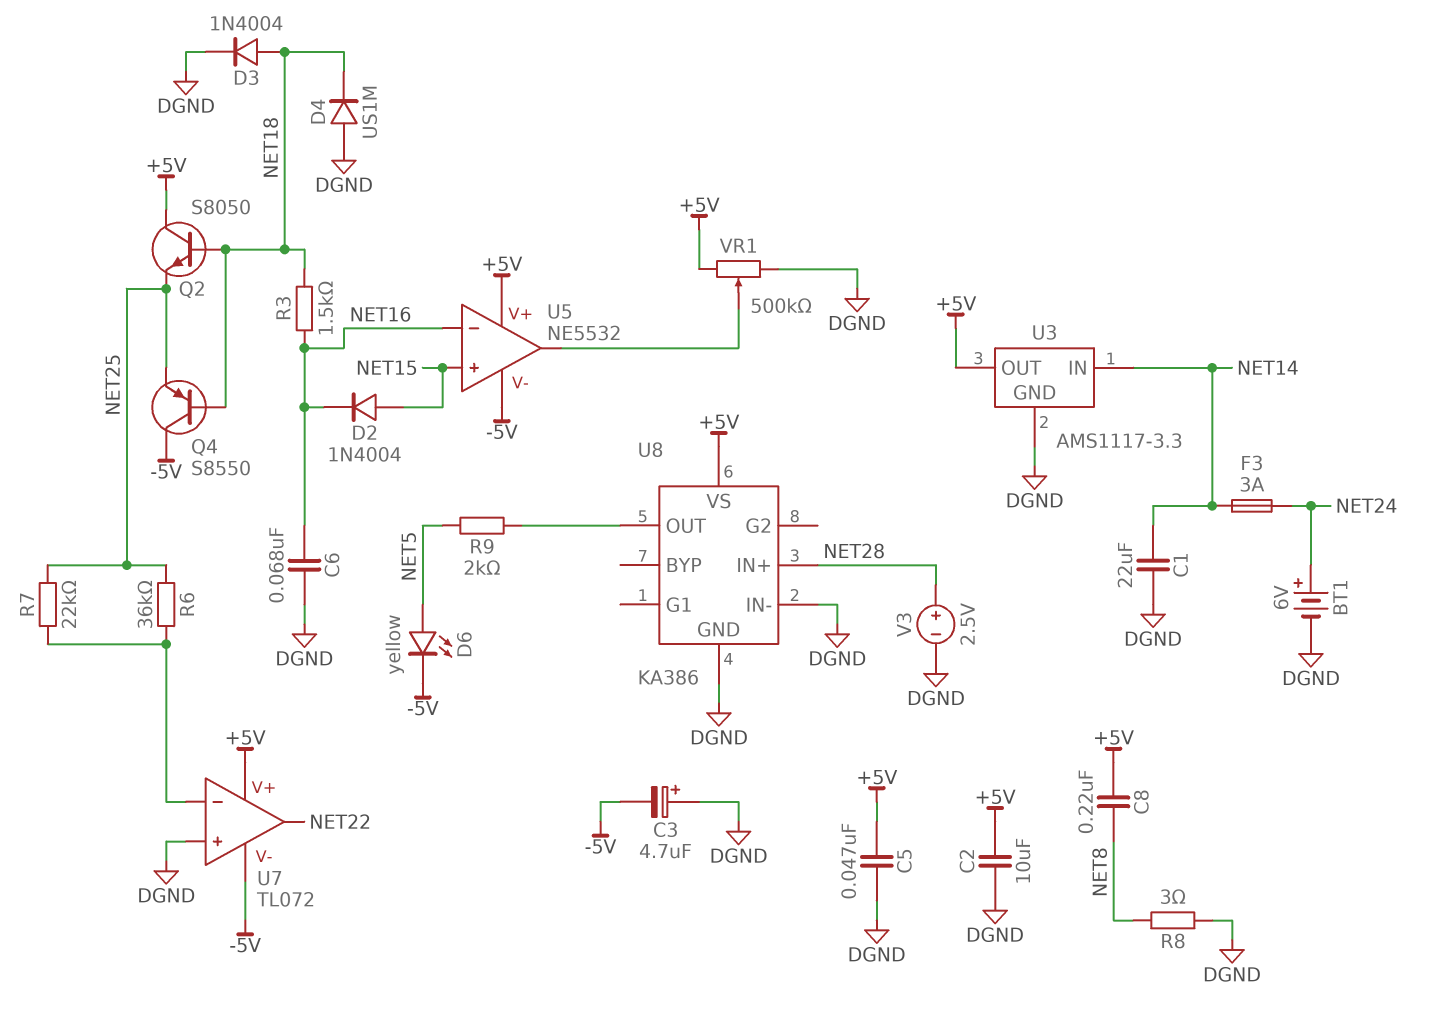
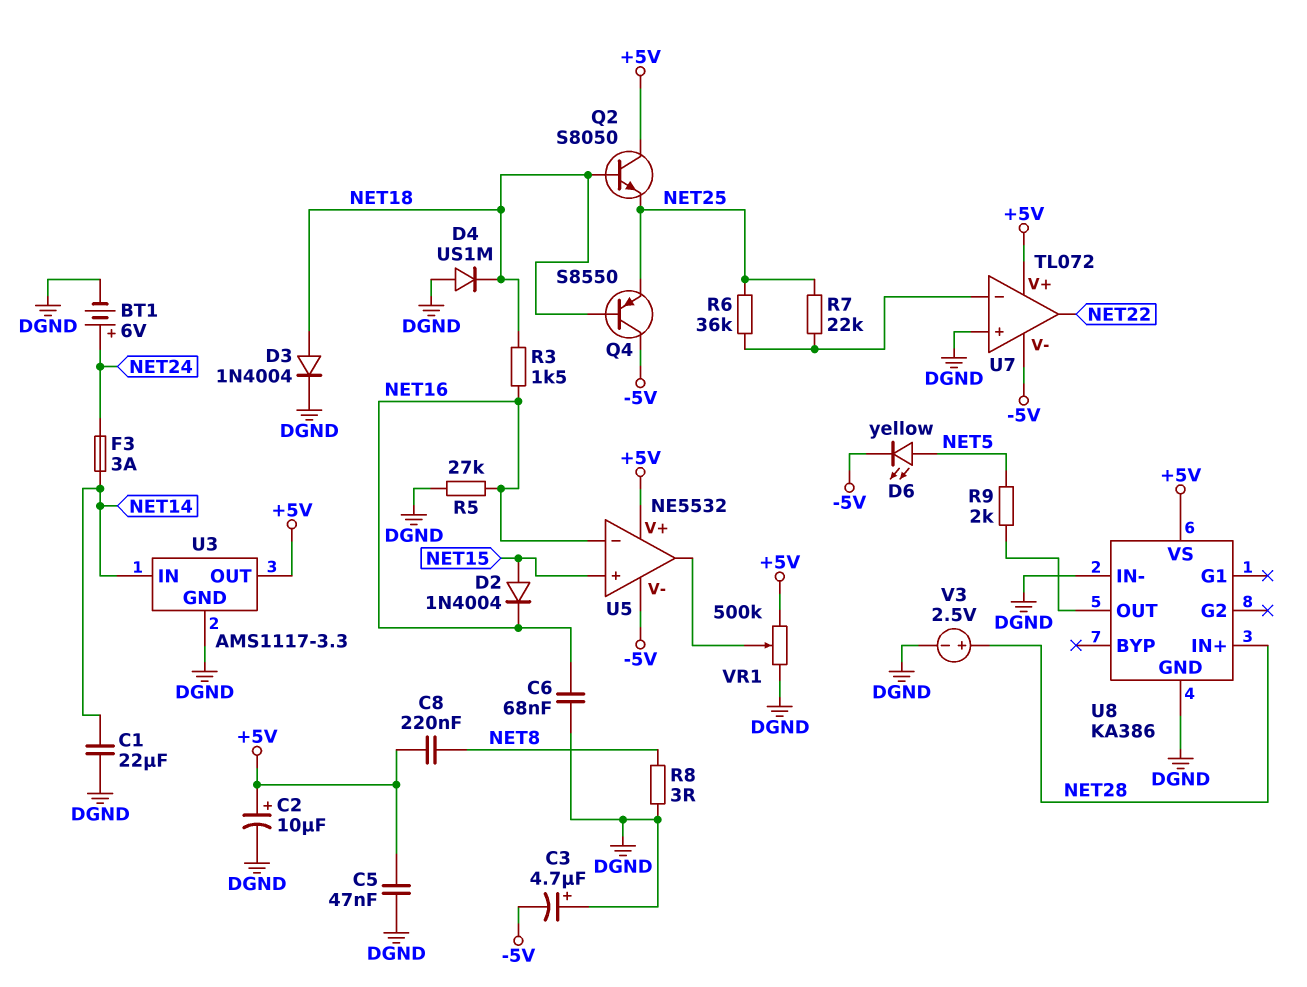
C2: 10uF (+5V, DGND) -> 10uF (plus +5V, minus DGND)
R5: none -> 27k (DGND, NET16)

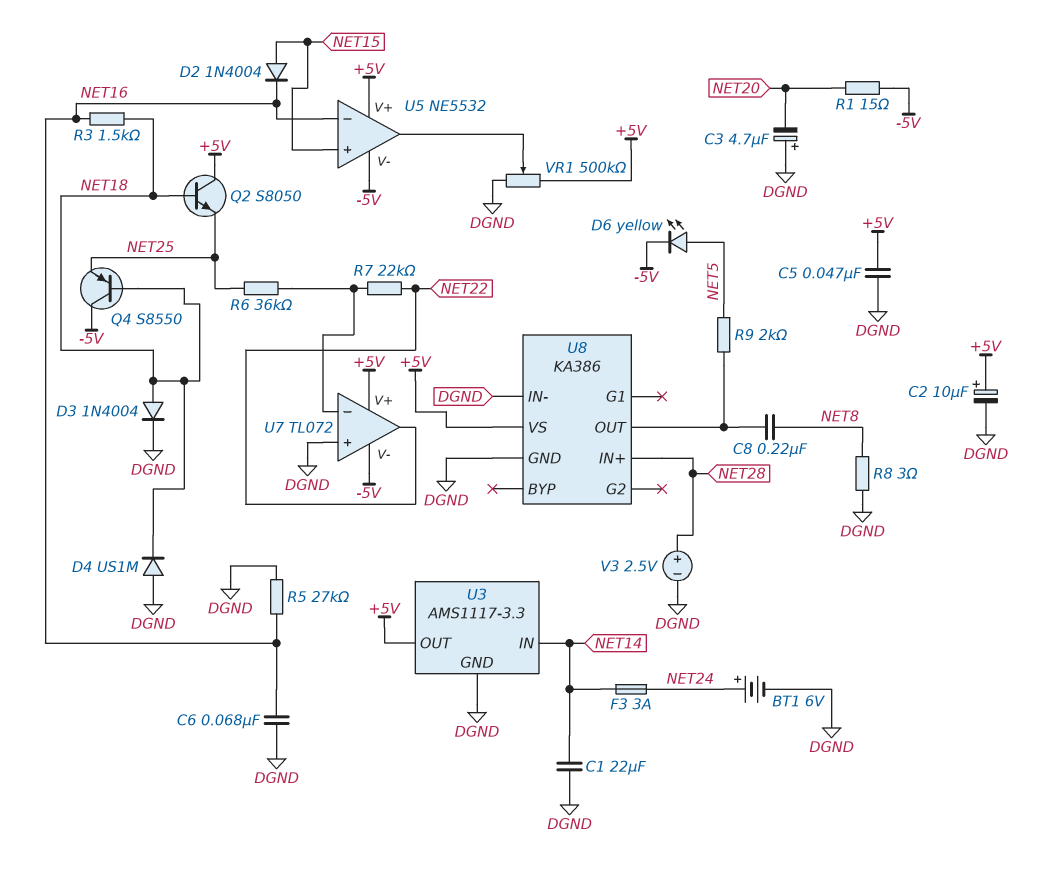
C3: 4.7uF (plus DGND, minus -5V) -> 4.7uF (plus DGND, minus NET20)
C8: 220nF (+5V, NET8) -> 220nF (NET8, U8/OUT)
R1: none -> 15 (-5V, NET20)
R7: 22k (NET25, U7/in-) -> 22k (NET22, U7/in-)

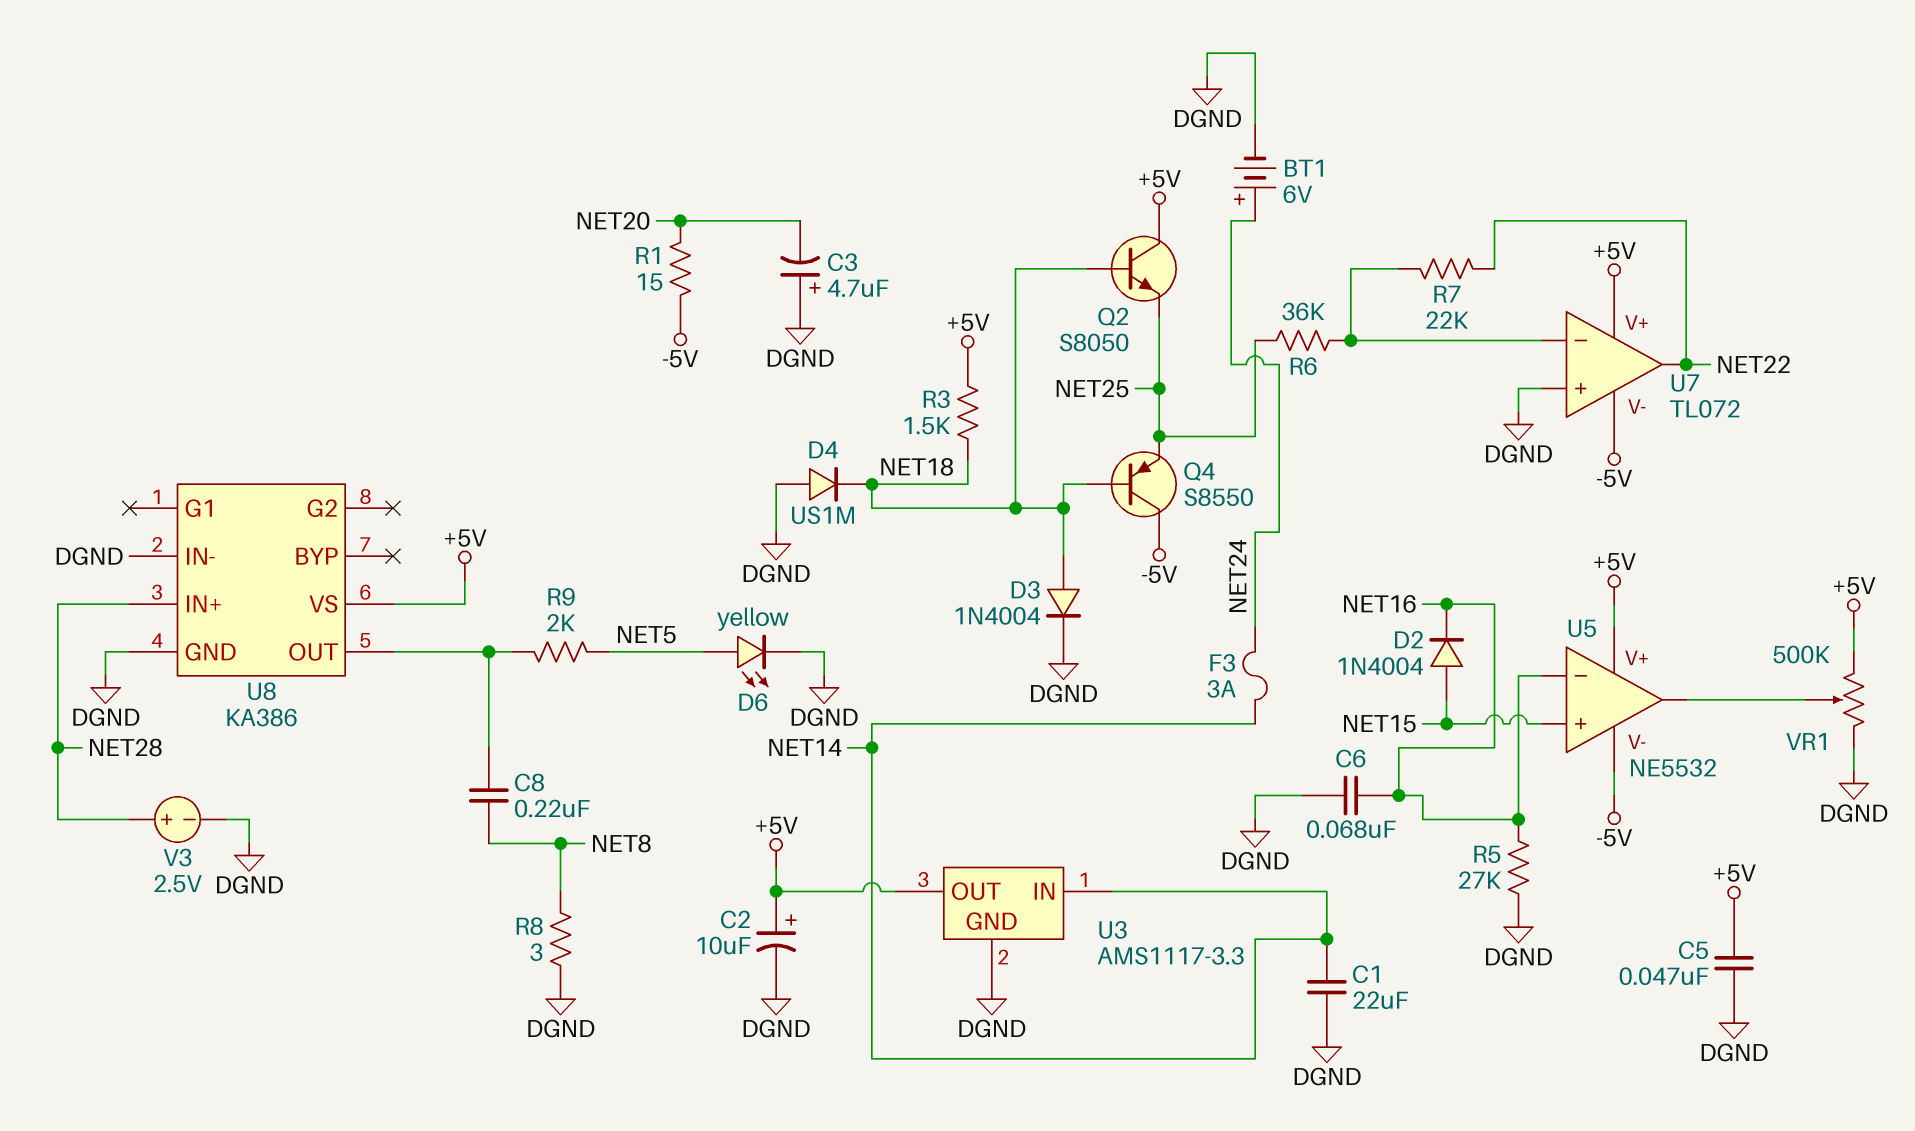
D6: LED yellow (A NET5, K -5V) -> LED yellow (A NET5, K DGND)
R3: 1.5k (NET16, NET18) -> 1.5k (+5V, NET18)

